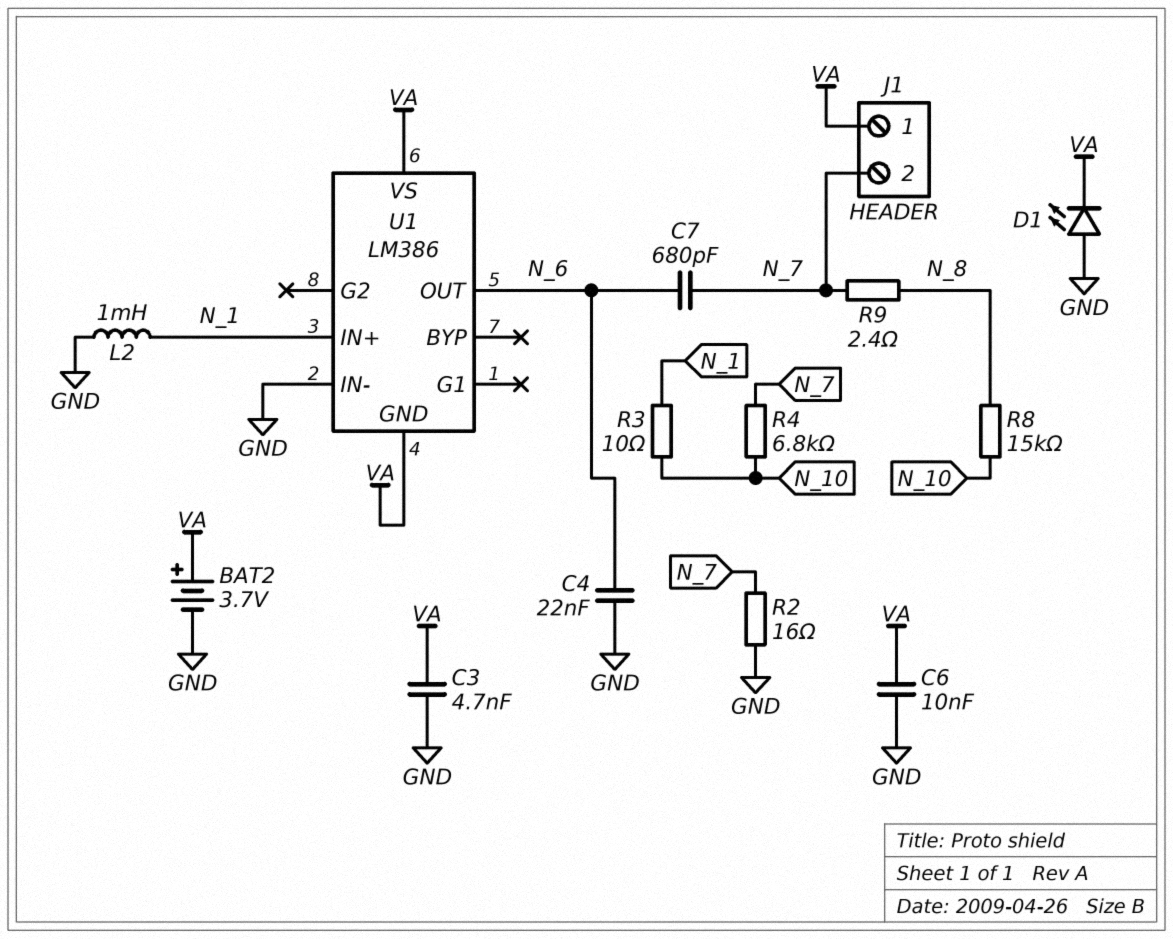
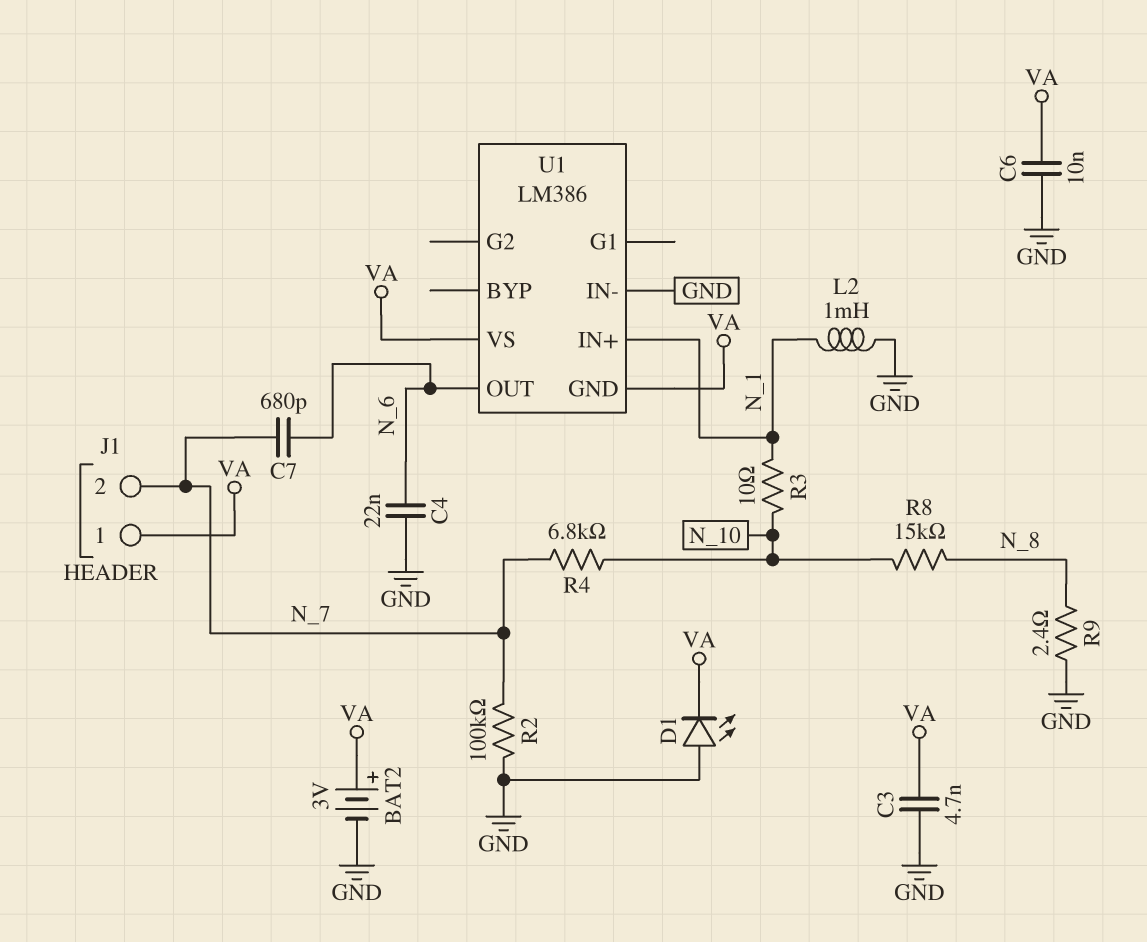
BAT2: 3.7V (plus VA, minus GND) -> 3V (plus VA, minus GND)
R2: 16 (GND, N_7) -> 100k (GND, N_7)
R9: 2.4 (N_7, N_8) -> 2.4 (GND, N_8)

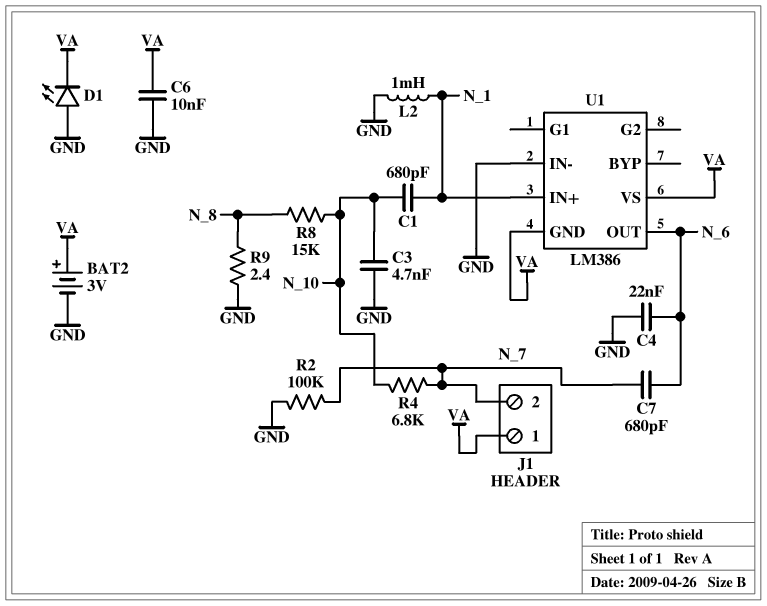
C1: none -> 680pF (N_1, N_10)
C3: 4.7nF (GND, VA) -> 4.7nF (GND, N_10)
R3: 10 (N_1, N_10) -> none

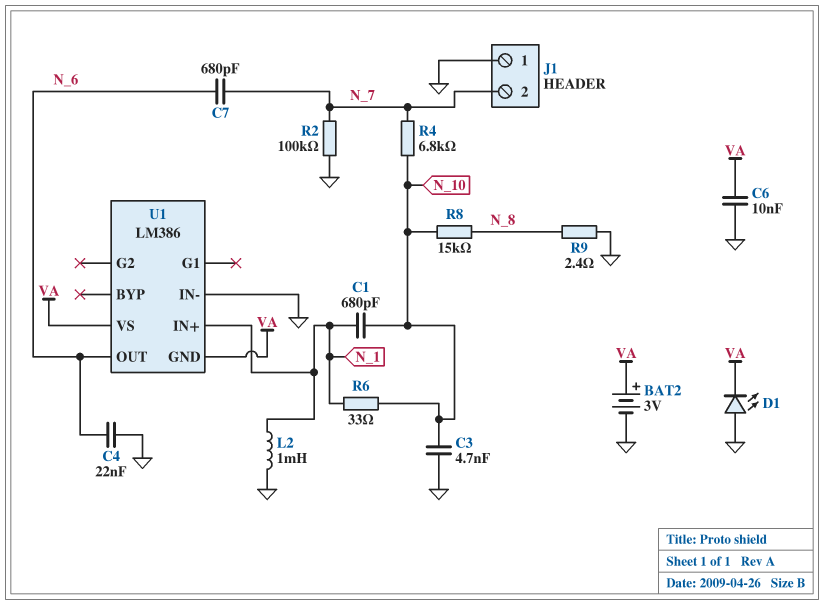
J1 pin 1: VA -> GND
R6: none -> 33 (N_1, N_10)

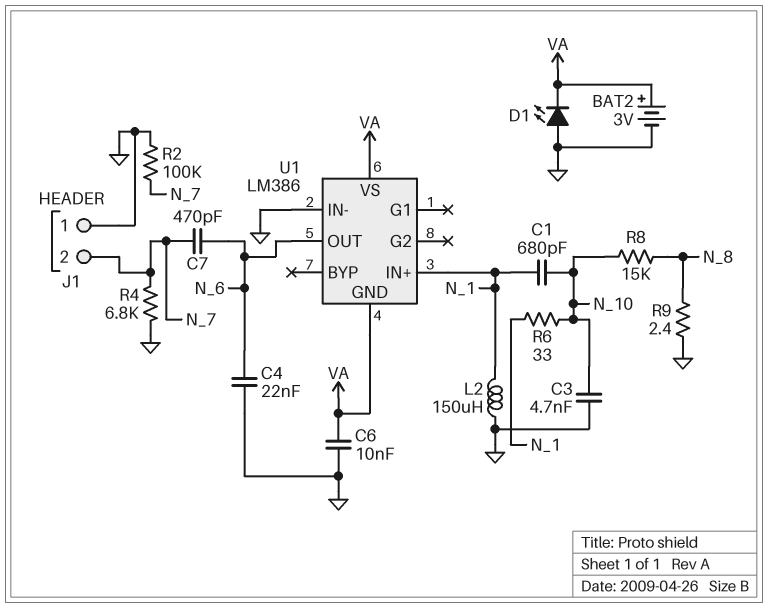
C7: 680pF (N_6, N_7) -> 470pF (N_6, N_7)
L2: 1mH (GND, N_1) -> 150uH (GND, N_1)
R4: 6.8k (N_7, N_10) -> 6.8k (GND, N_7)

